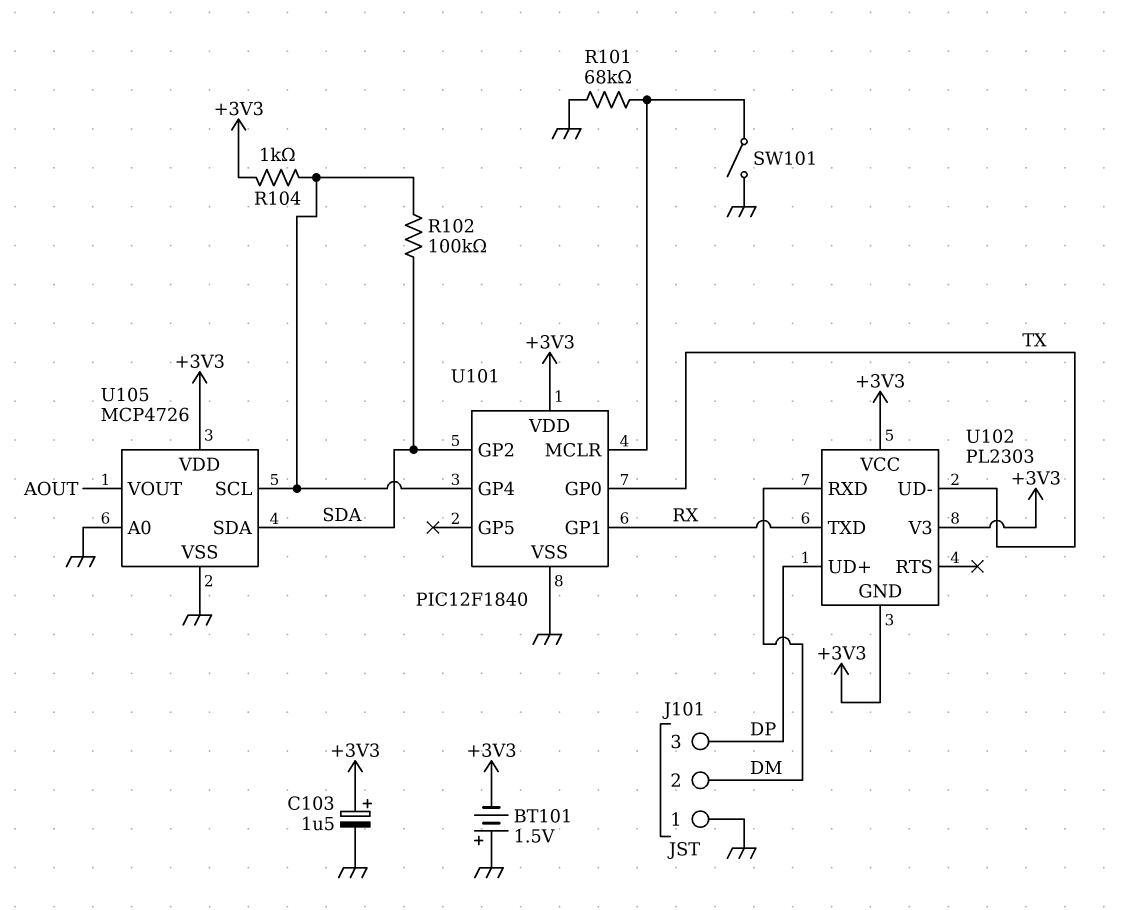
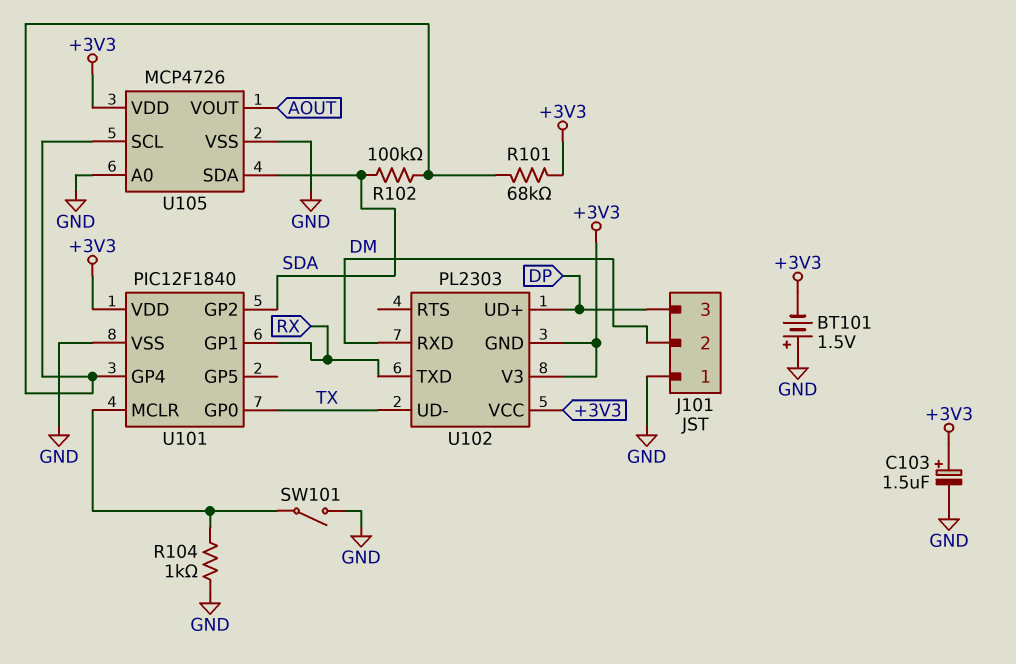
R101: 68k (GND, U101/MCLR) -> 68k (+3V3, U101/GP4)
R104: 1k (+3V3, U101/GP4) -> 1k (GND, U101/MCLR)

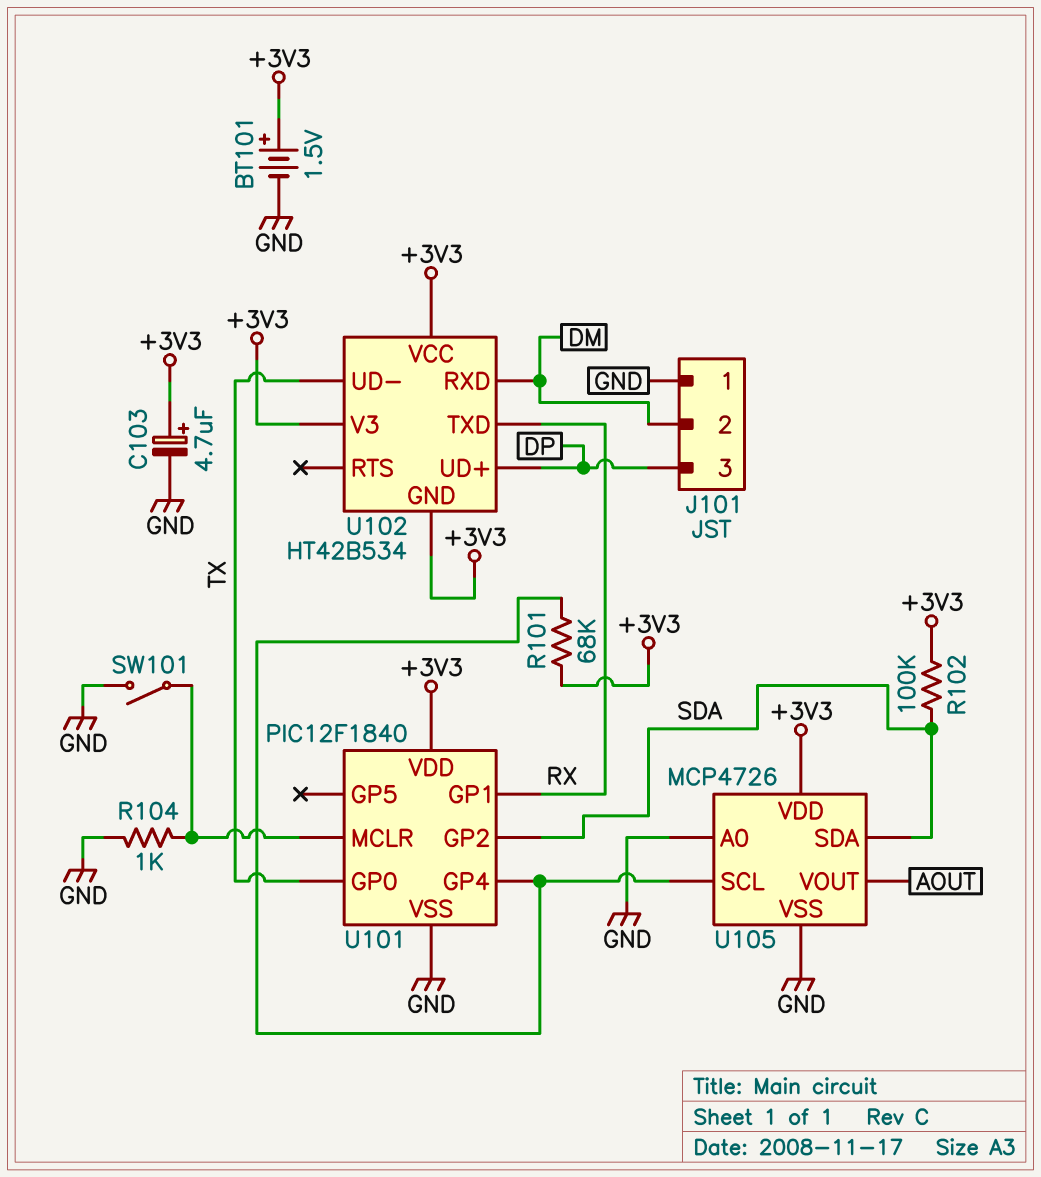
BT101: 1.5V (plus GND, minus +3V3) -> 1.5V (plus +3V3, minus GND)
C103: 1.5uF (plus +3V3, minus GND) -> 4.7uF (plus +3V3, minus GND)
R102: 100k (SDA, U101/GP4) -> 100k (+3V3, SDA)
U102: PL2303 -> HT42B534

